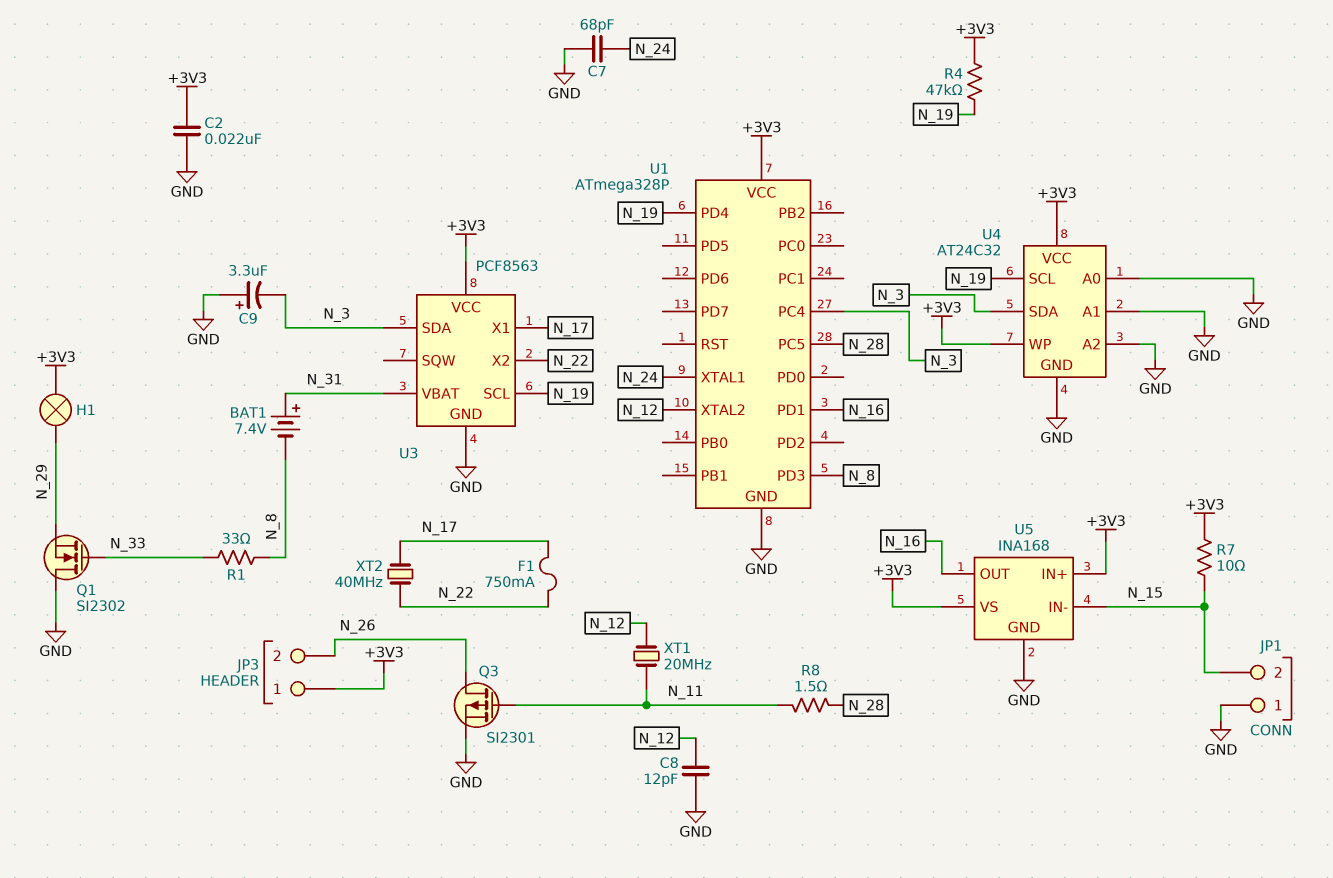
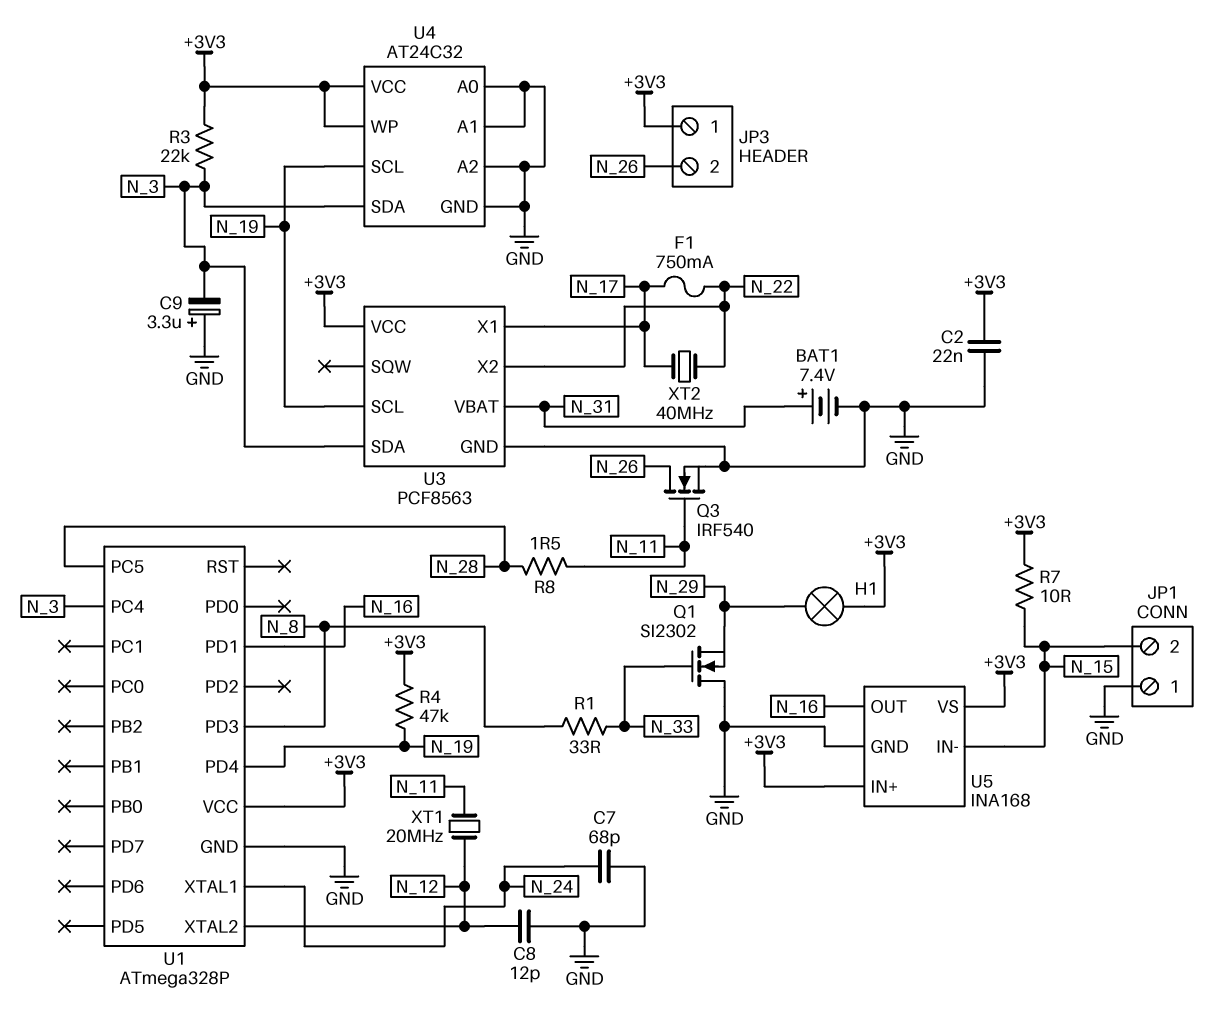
BAT1: 7.4V (plus N_31, minus N_8) -> 7.4V (plus N_31, minus GND)
Q3: PMOS SI2301 (G N_11, D N_26, S GND) -> NMOS IRF540 (G N_11, D N_26, S GND)
R3: none -> 22k (+3V3, N_3)

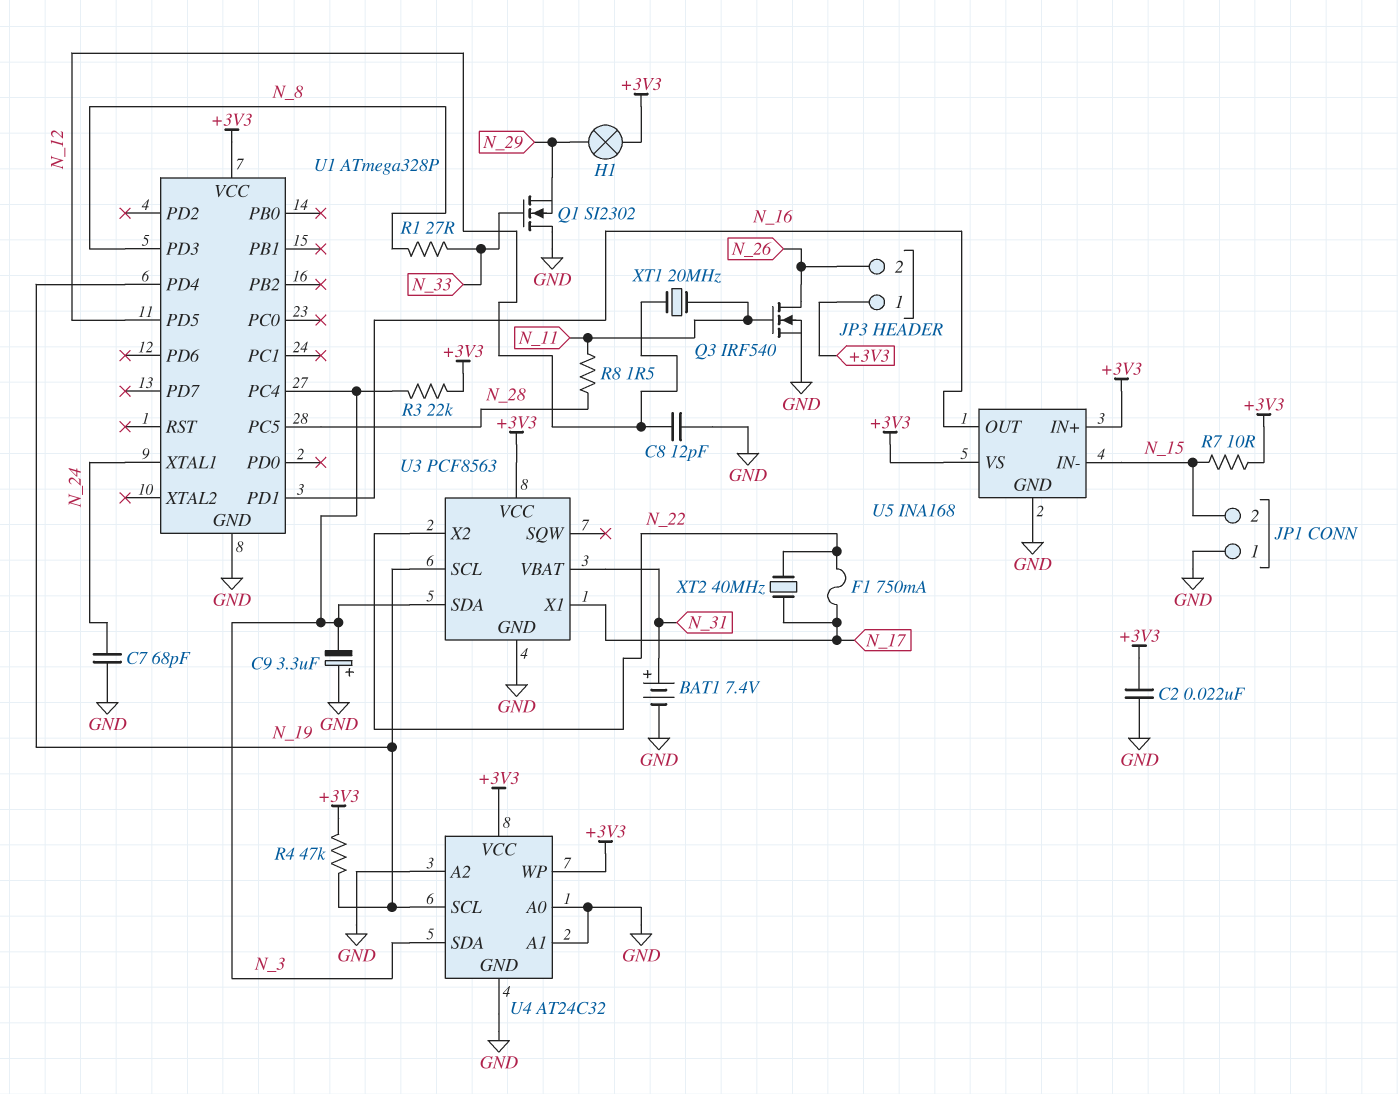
R1: 33 (N_8, N_33) -> 27 (N_8, N_33)
U1 pin PD5: none -> N_12
U1 pin XTAL2: N_12 -> none

